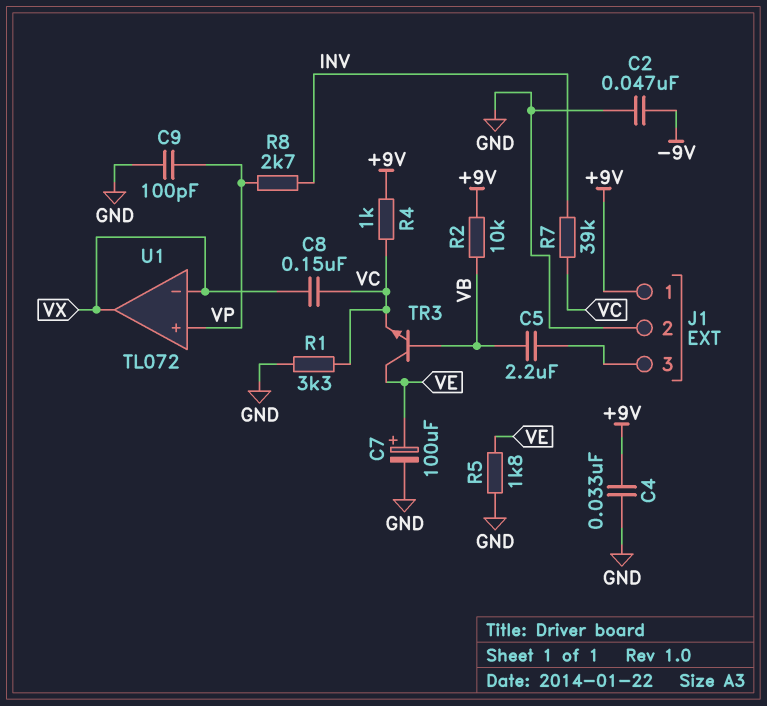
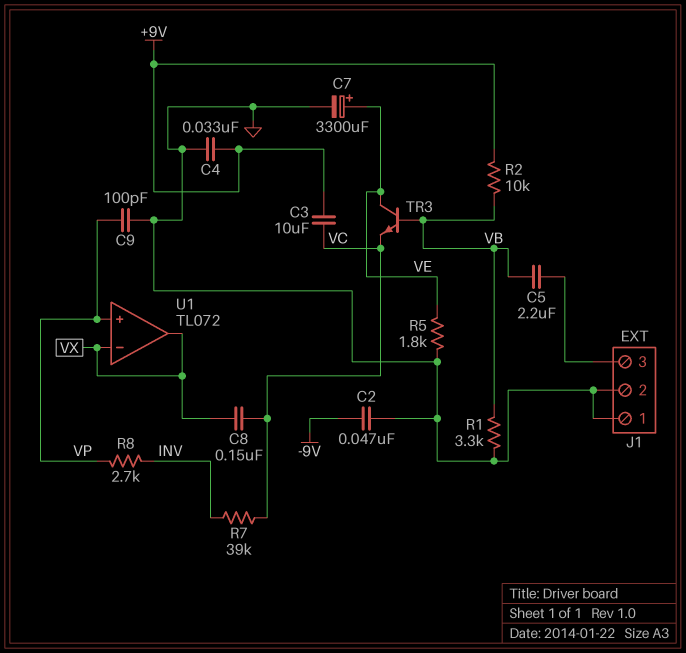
C3: none -> 10uF (+9V, VC)
C7: 100uF (plus VE, minus GND) -> 3300uF (plus VE, minus GND)
J1 pin 1: +9V -> GND
R1: 3.3k (GND, VC) -> 3.3k (GND, VB)
R4: 1k (+9V, VC) -> none

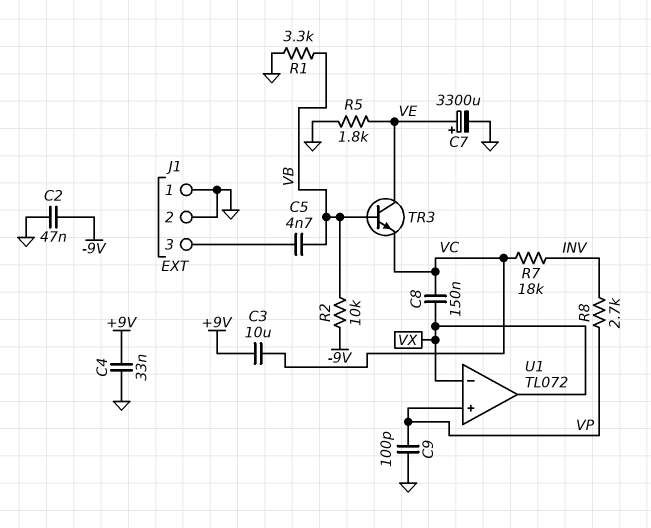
C5: 2.2uF (J1/3, VB) -> 4.7nF (J1/3, VB)
R2: 10k (+9V, VB) -> 10k (-9V, VB)
R7: 39k (INV, VC) -> 18k (INV, VC)

